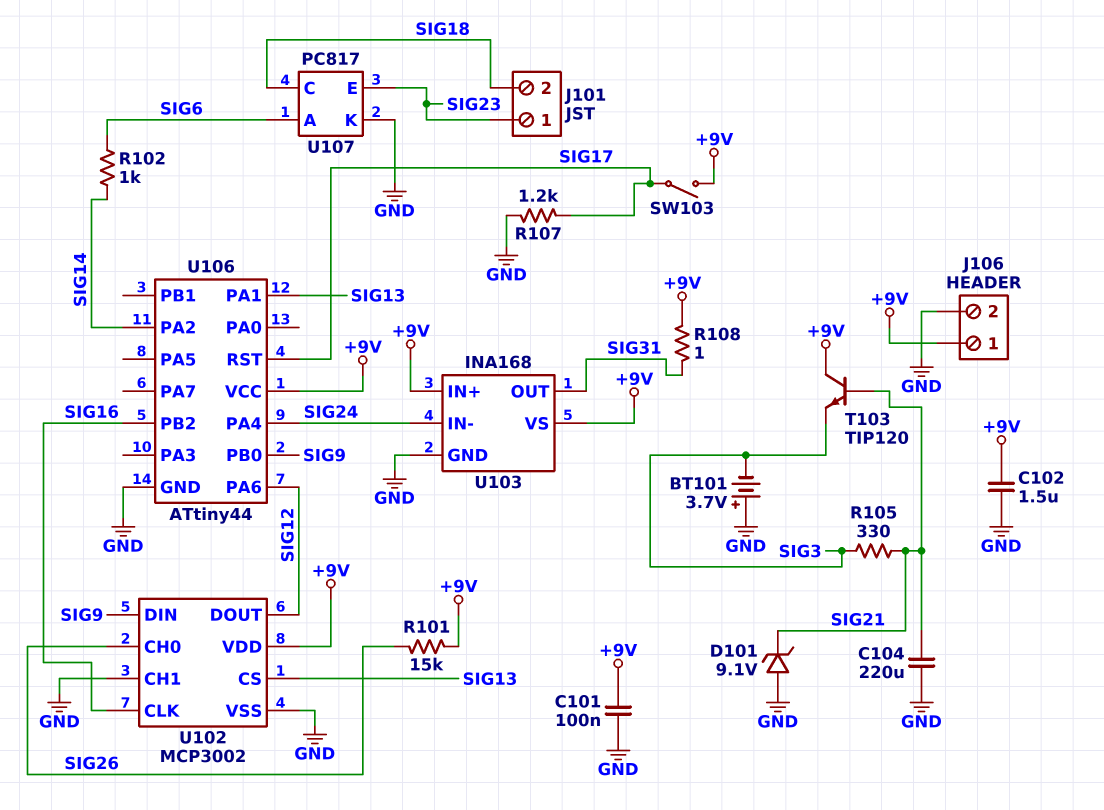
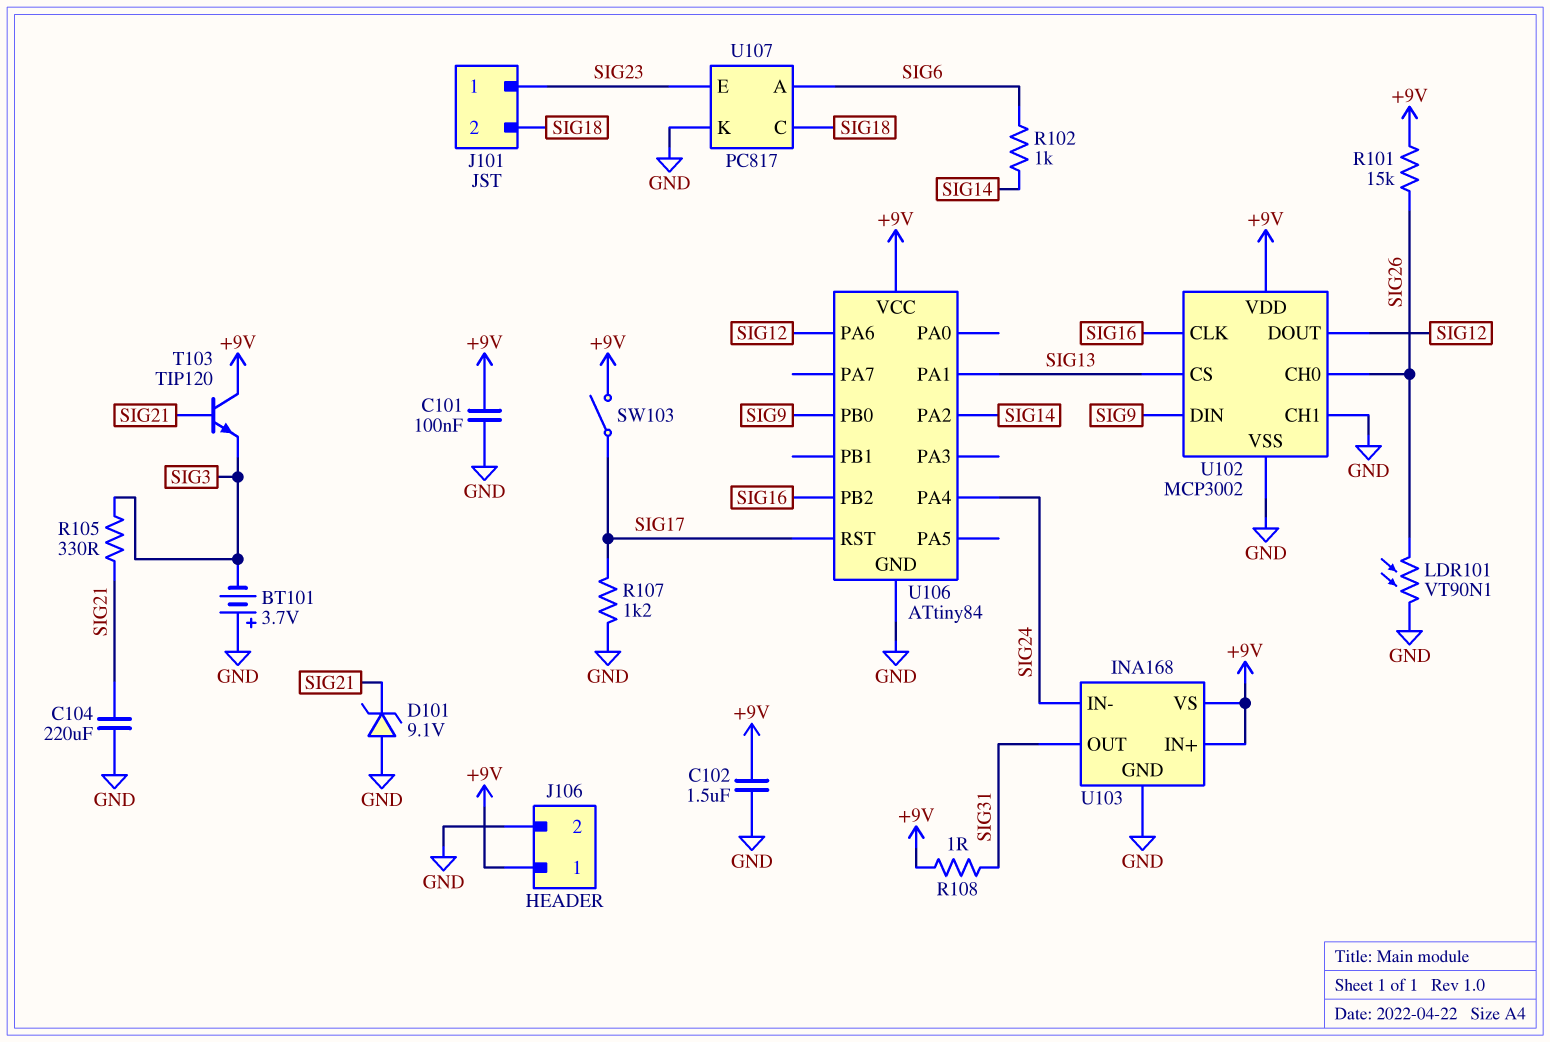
LDR101: none -> VT90N1 (GND, SIG26)
U106: ATtiny44 -> ATtiny84

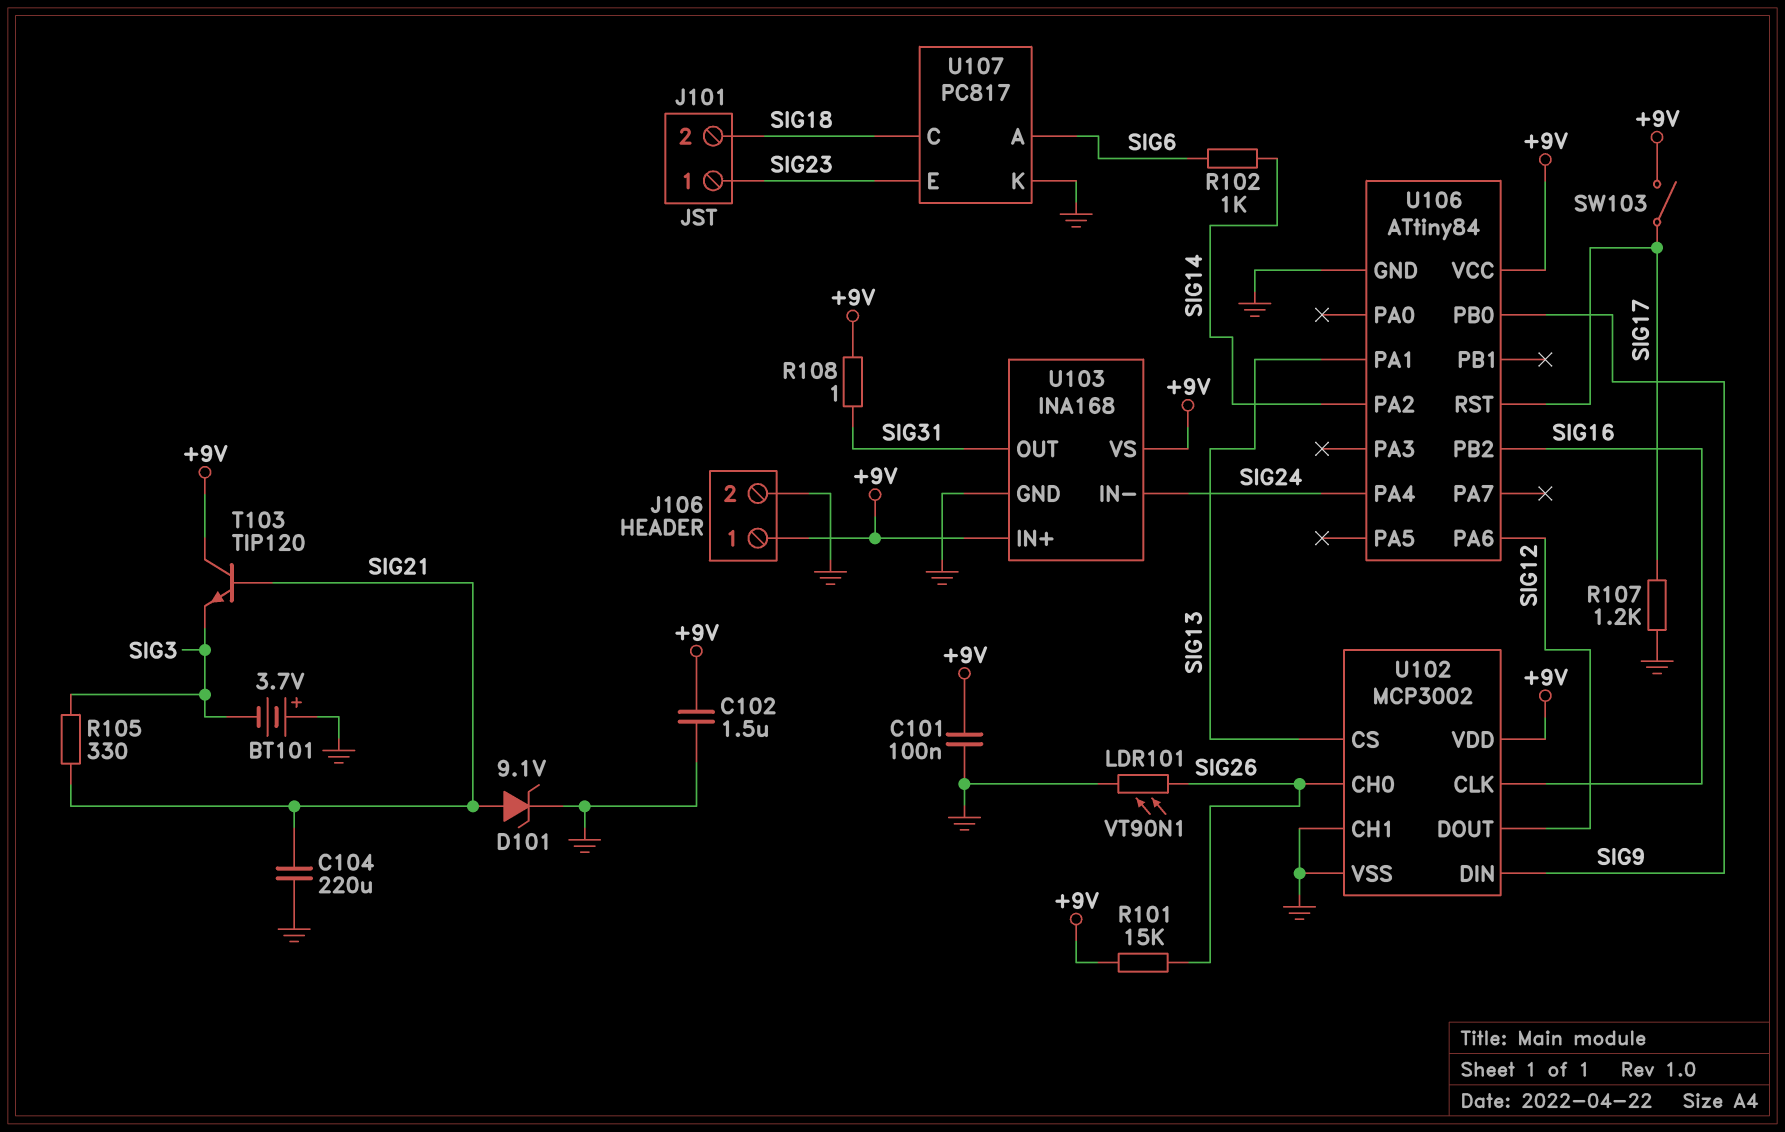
D101: zener 9.1V (A GND, K SIG21) -> zener 9.1V (A SIG21, K GND)

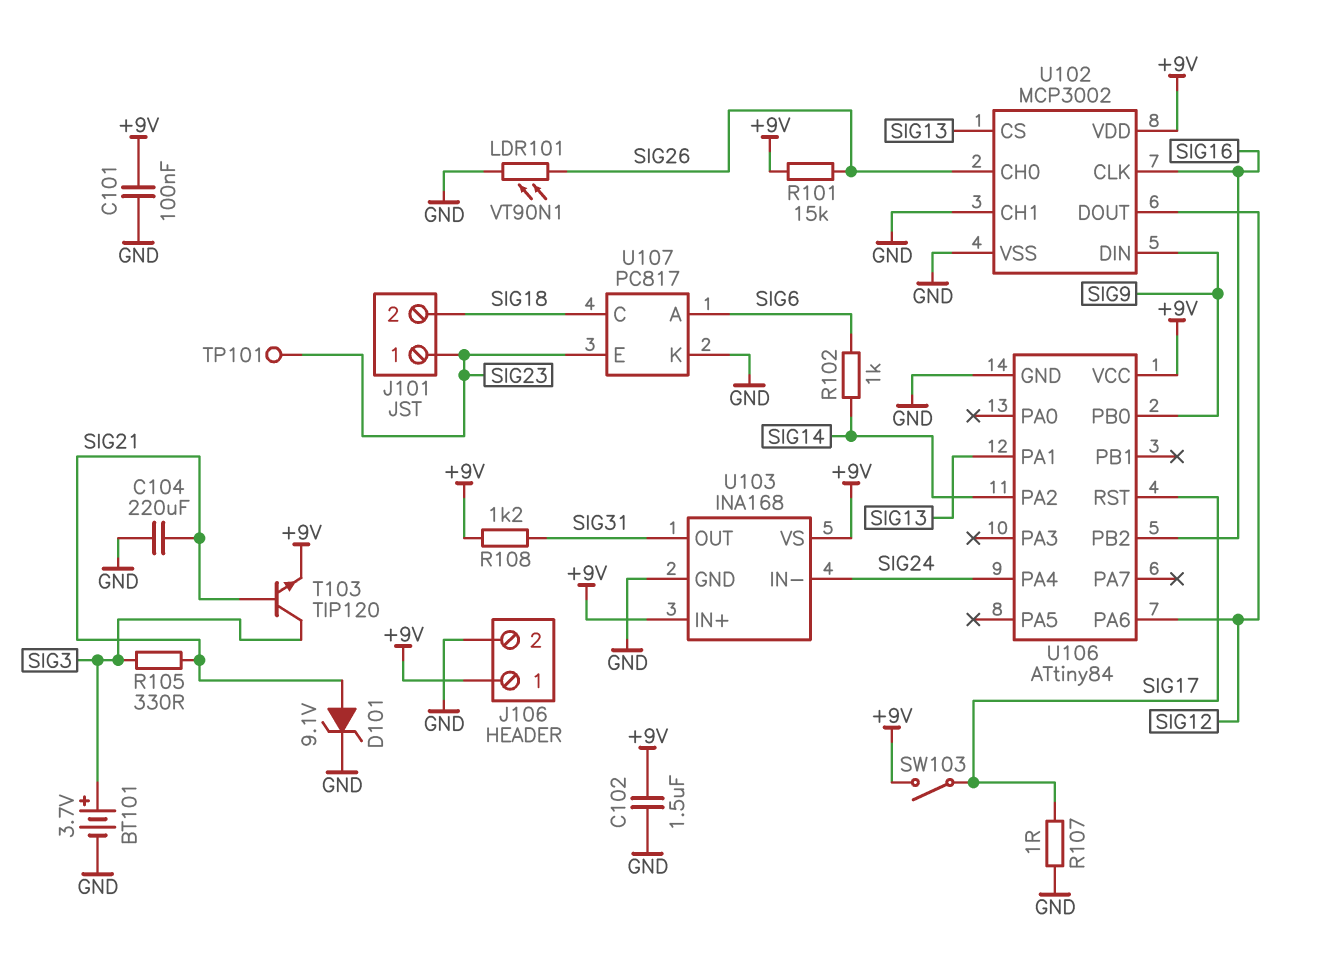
BT101: 3.7V (plus GND, minus SIG3) -> 3.7V (plus SIG3, minus GND)
R107: 1.2k (GND, SIG17) -> 1 (GND, SIG17)
R108: 1 (+9V, SIG31) -> 1.2k (+9V, SIG31)
T103: NPN TIP120 (B SIG21, C +9V, E SIG3) -> NPN TIP120 (B SIG21, C SIG3, E +9V)
TP101: none -> test point (SIG23)

